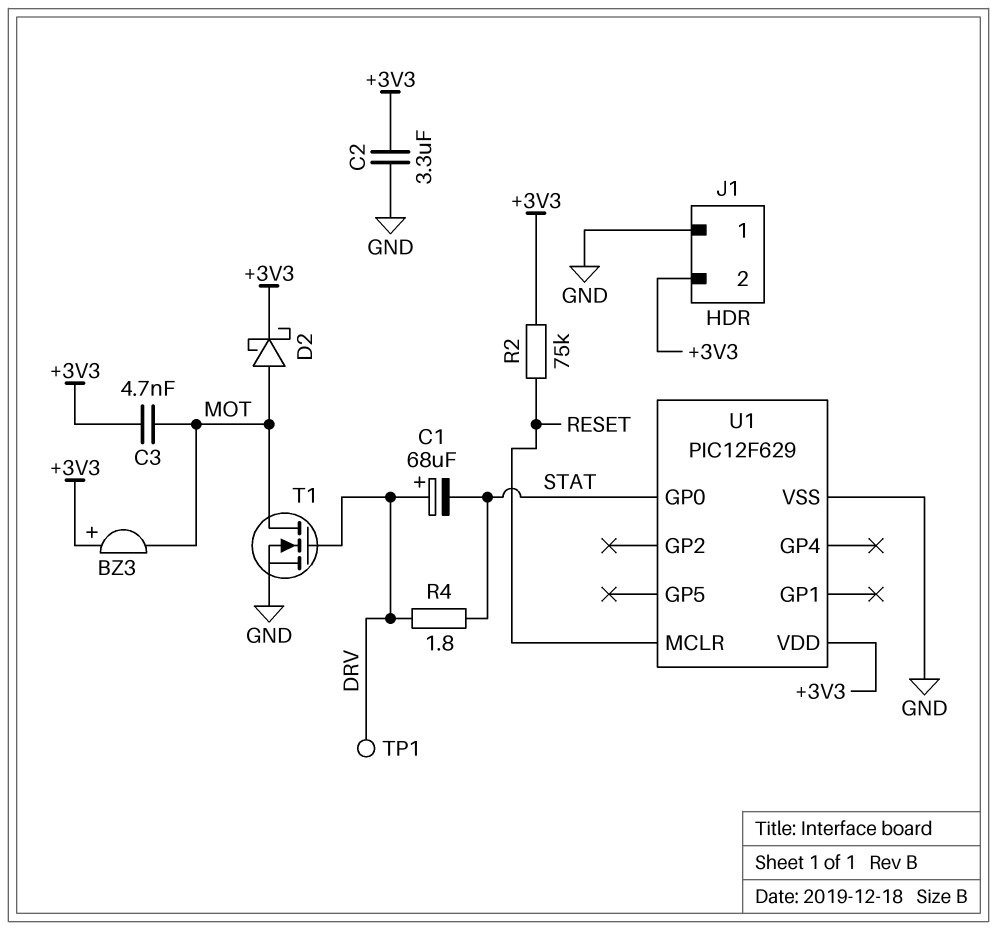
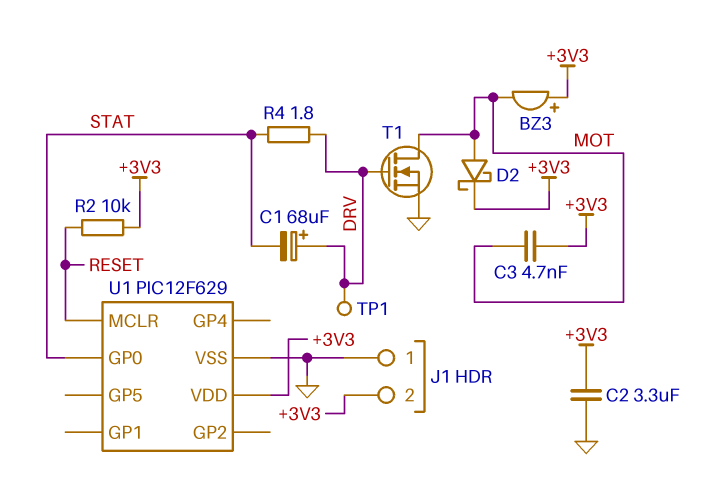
R2: 75k (+3V3, RESET) -> 10k (+3V3, RESET)

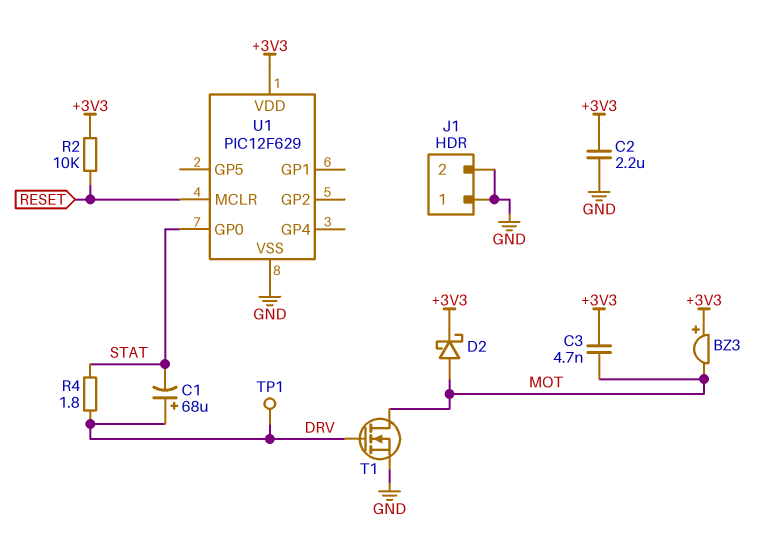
C2: 3.3uF (+3V3, GND) -> 2.2uF (+3V3, GND)
J1 pin 2: +3V3 -> GND

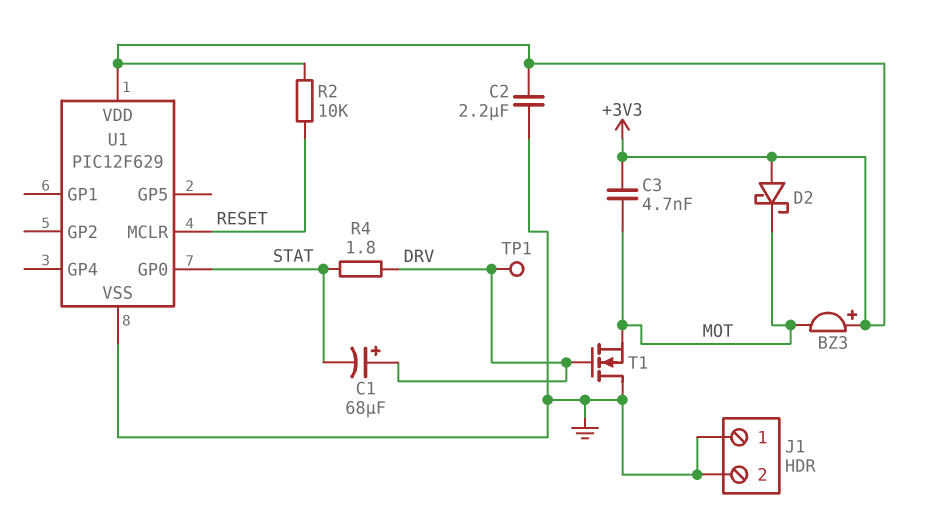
D2: schottky (A MOT, K +3V3) -> schottky (A +3V3, K MOT)
T1: NMOS (G DRV, D MOT, S GND) -> NMOS (G DRV, D GND, S MOT)

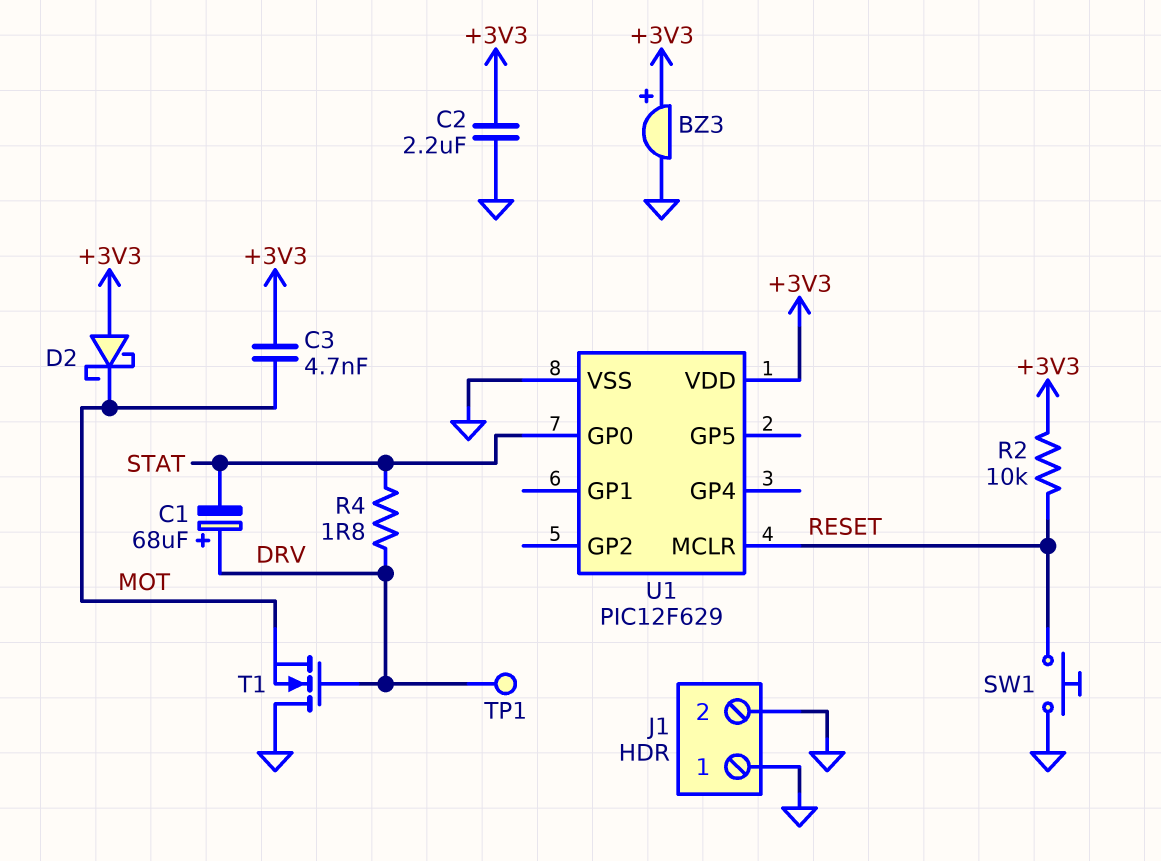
BZ3: buzzer (plus +3V3, minus MOT) -> buzzer (plus +3V3, minus GND)
SW1: none -> button (GND, RESET)

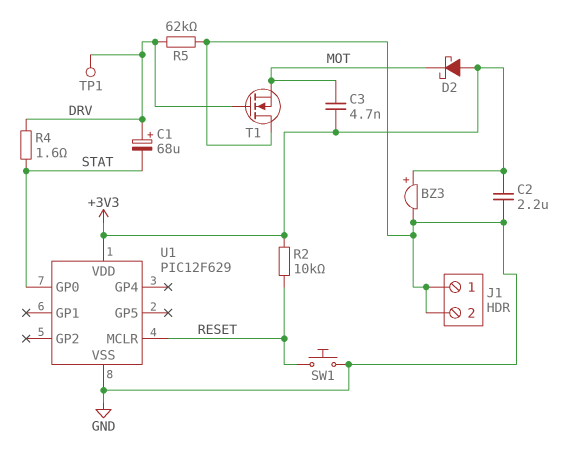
R4: 1.8 (DRV, STAT) -> 1.6 (DRV, STAT)
R5: none -> 62k (DRV, GND)

